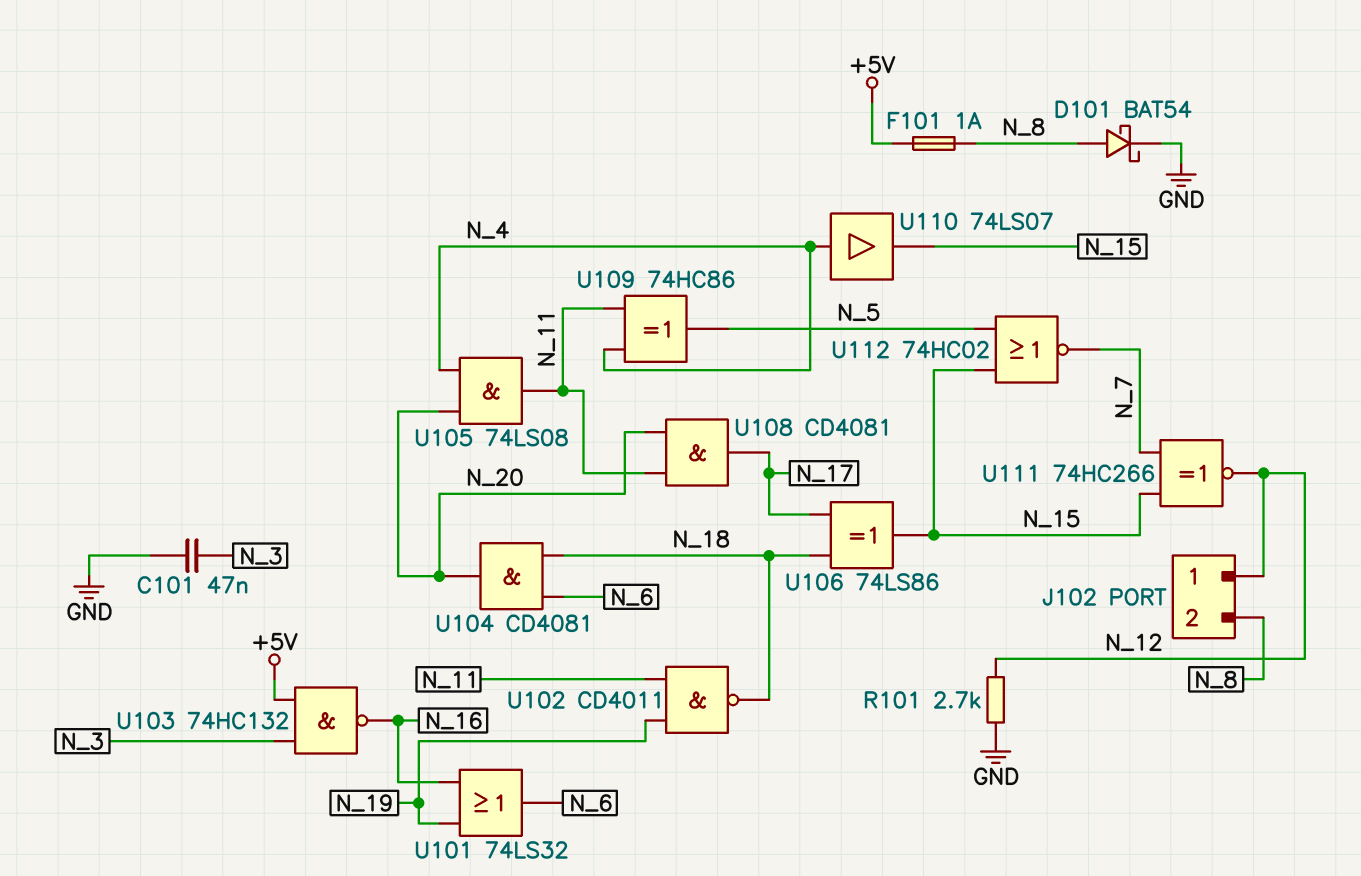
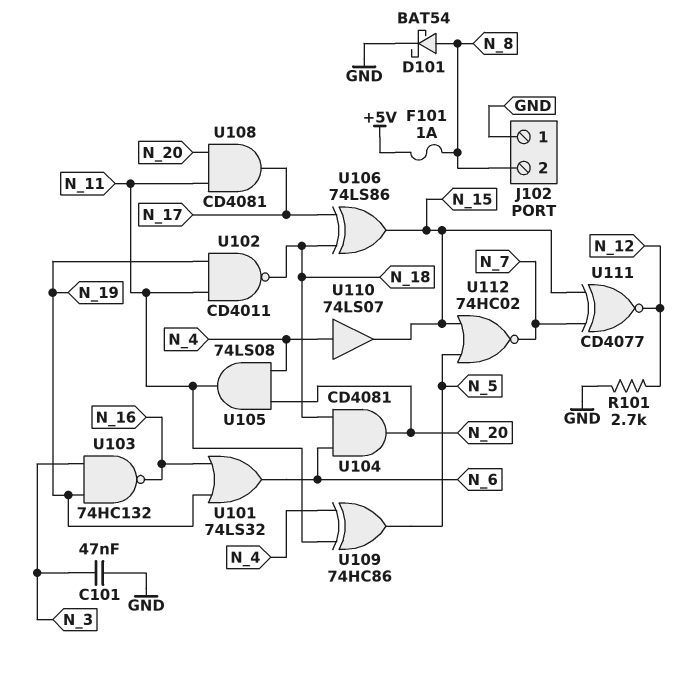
J102 pin 1: N_12 -> GND
U103: NAND 74HC132 (in +5V, in N_3, out N_16) -> NAND 74HC132 (in N_3, in N_19, out N_16)
U111: XNOR 74HC266 (in N_7, in N_15, out N_12) -> XNOR CD4077 (in N_7, in N_15, out N_12)

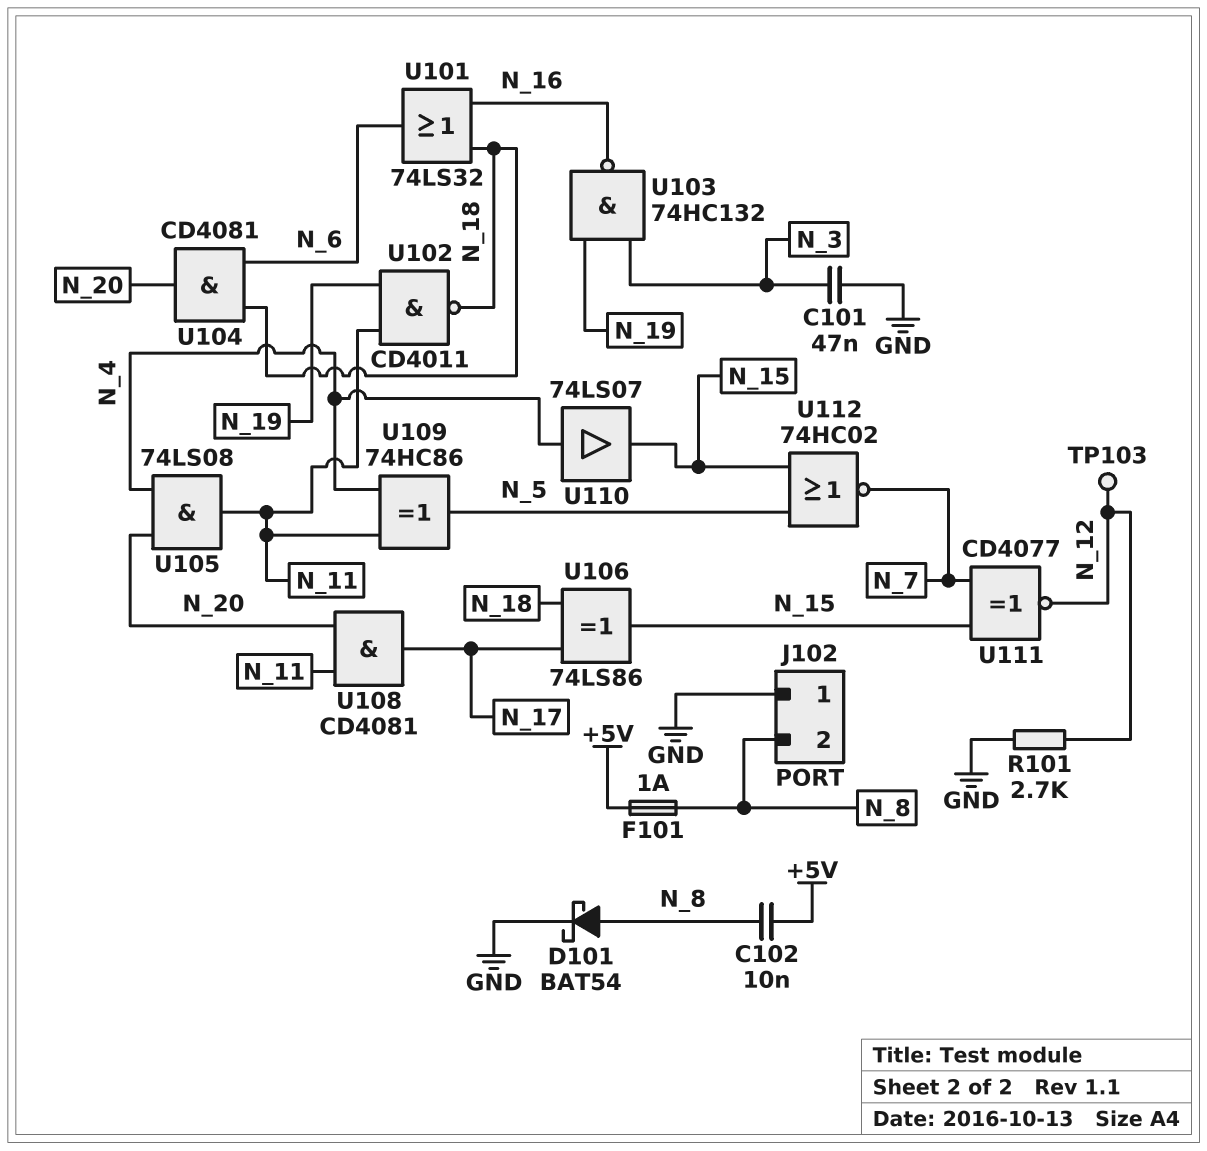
C102: none -> 10nF (+5V, N_8)
TP103: none -> test point (N_12)
U101: OR 74LS32 (in N_16, in N_19, out N_6) -> OR 74LS32 (in N_16, in N_18, out N_6)

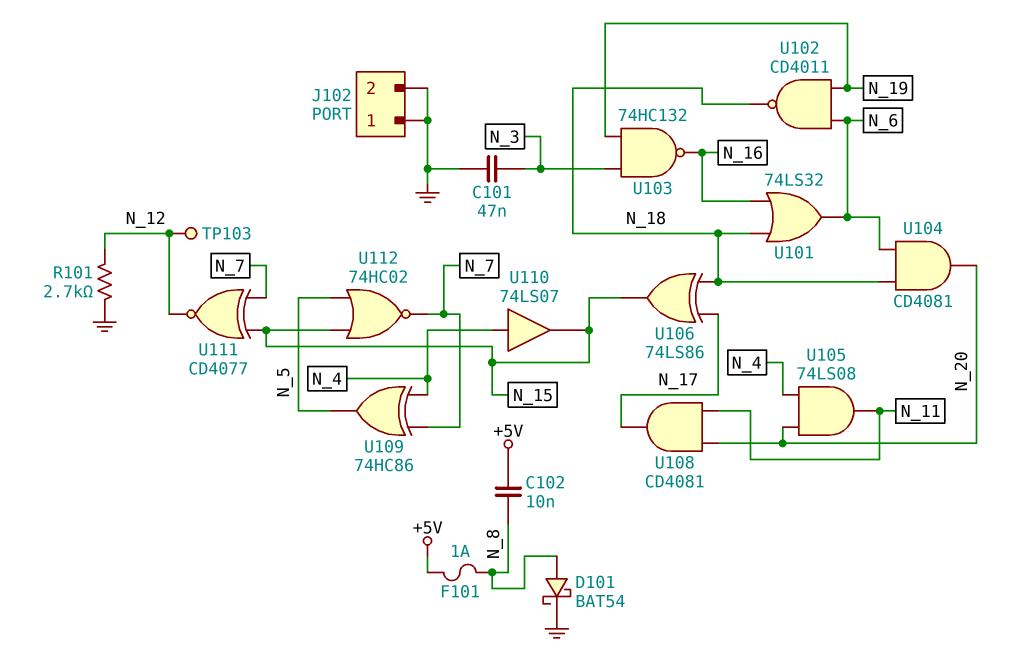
J102 pin 2: N_8 -> GND
U102: NAND CD4011 (in N_11, in N_19, out N_18) -> NAND CD4011 (in N_6, in N_19, out N_18)
U109: XOR 74HC86 (in N_4, in N_11, out N_5) -> XOR 74HC86 (in N_4, in N_7, out N_5)

